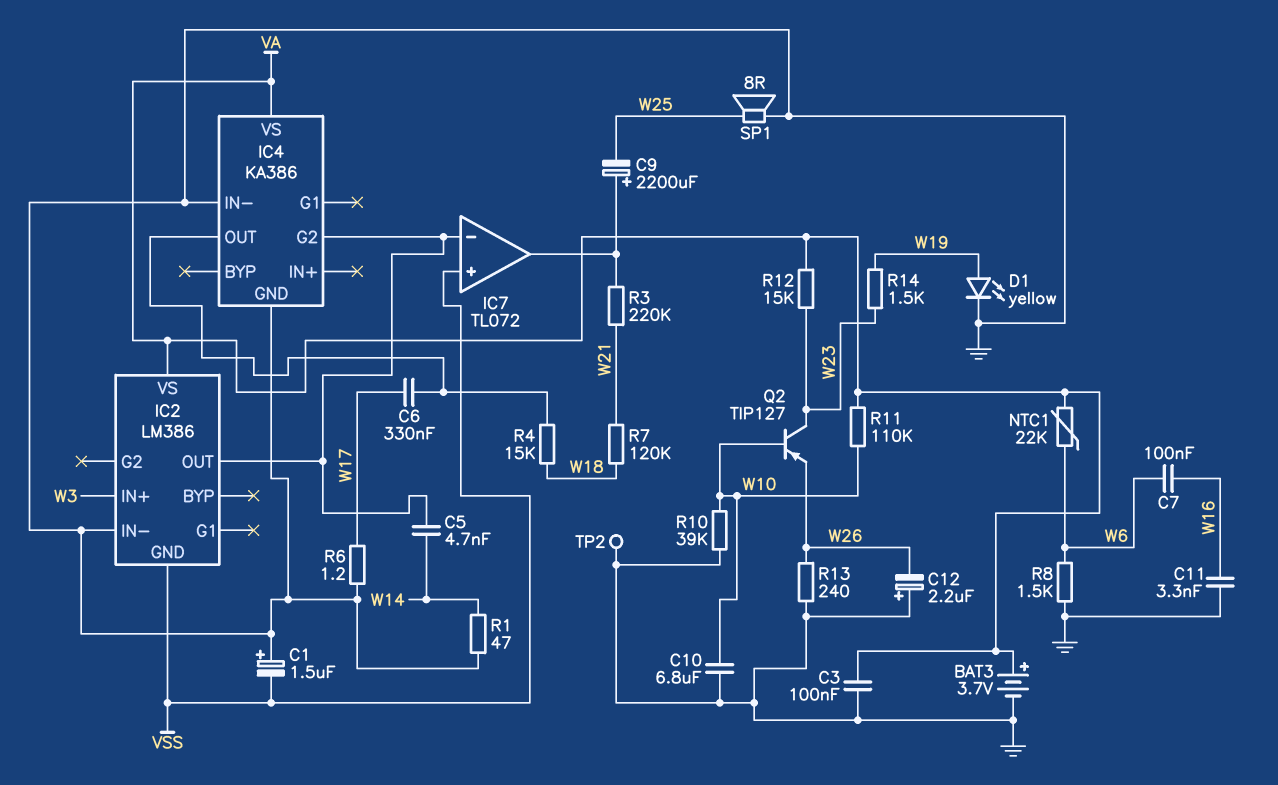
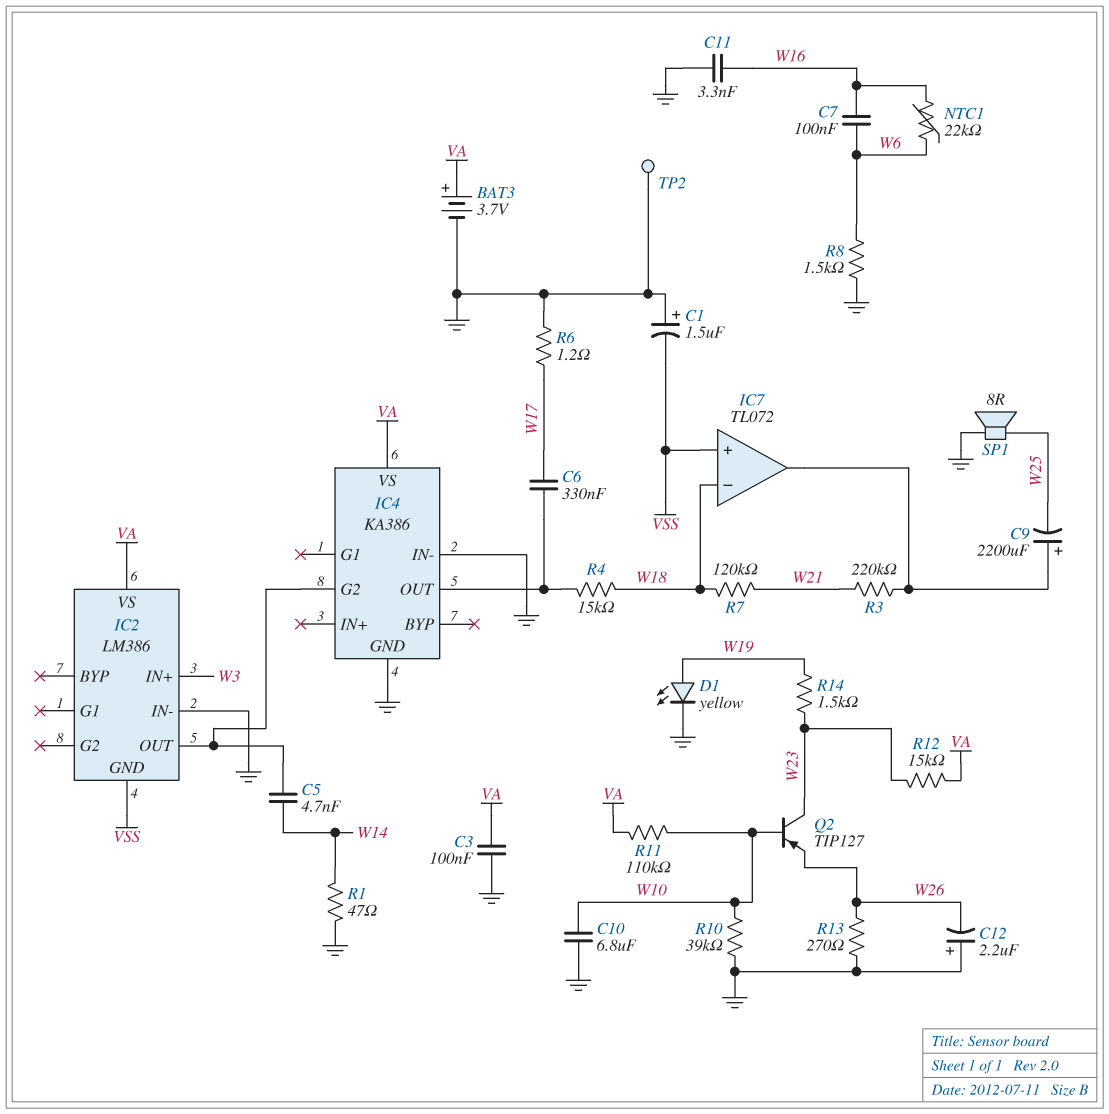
IC7 pin in-: IC2/OUT -> W18
NTC1: 22k (VA, W6) -> 22k (W6, W16)
R13: 240 (GND, W26) -> 270 (GND, W26)

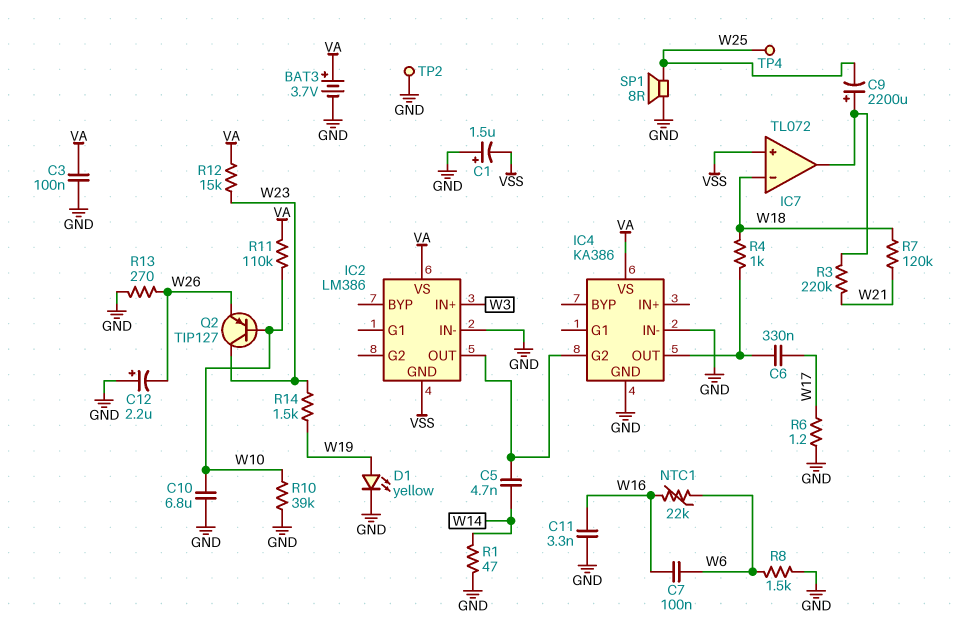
R4: 15k (IC4/OUT, W18) -> 1k (IC4/OUT, W18)
TP4: none -> test point (W25)

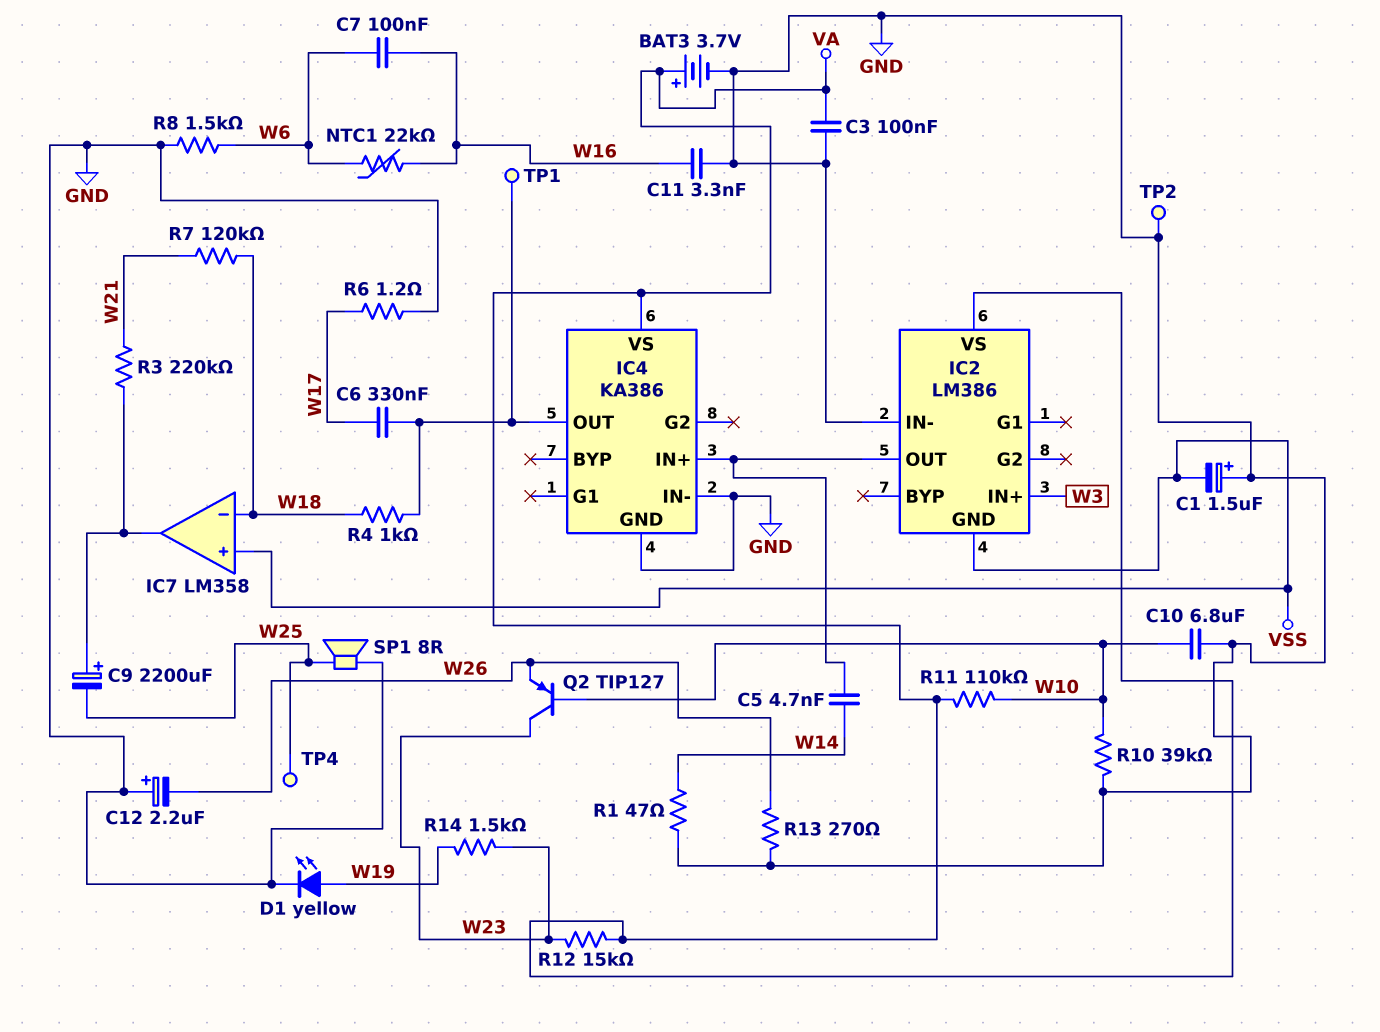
IC4 pin G2: IC2/OUT -> none
IC4 pin IN+: none -> IC2/OUT
IC7: TL072 -> LM358
TP1: none -> test point (IC4/OUT)

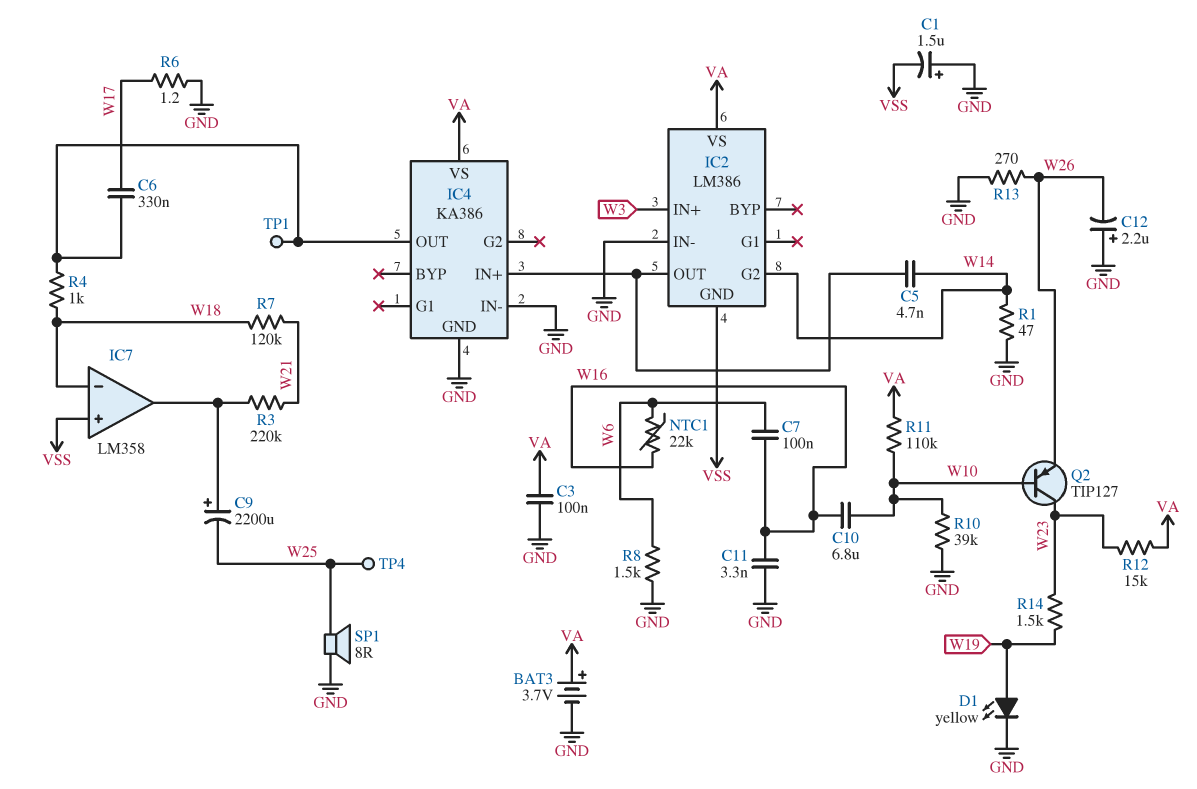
C10: 6.8uF (GND, W10) -> 6.8uF (W10, W16)
IC2 pin G2: none -> W14
TP2: test point (GND) -> none

